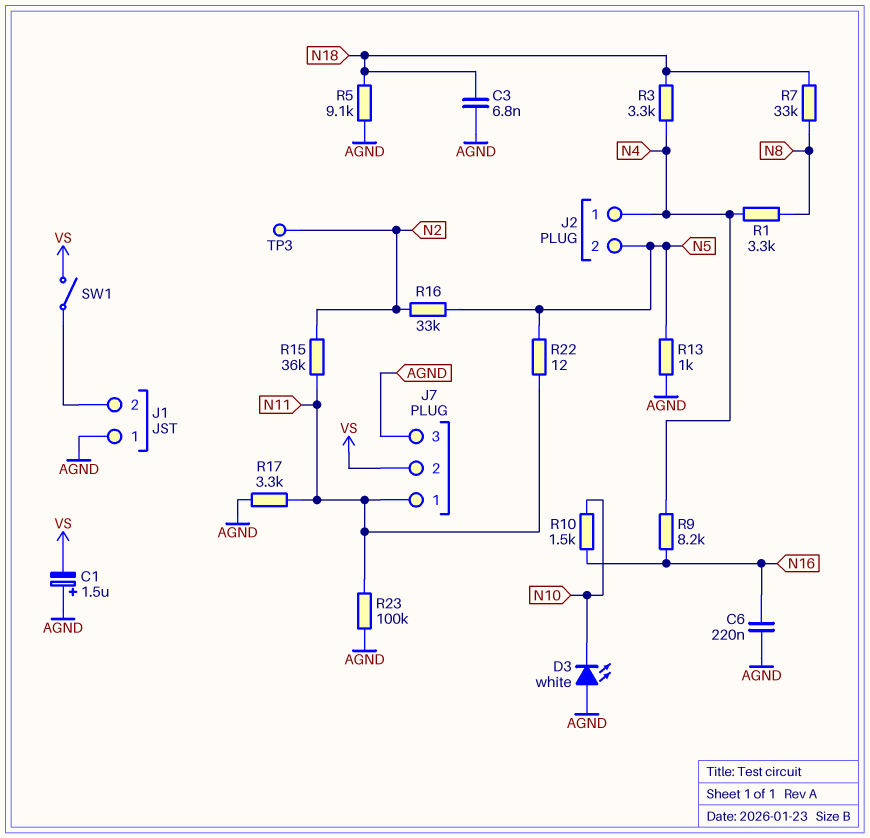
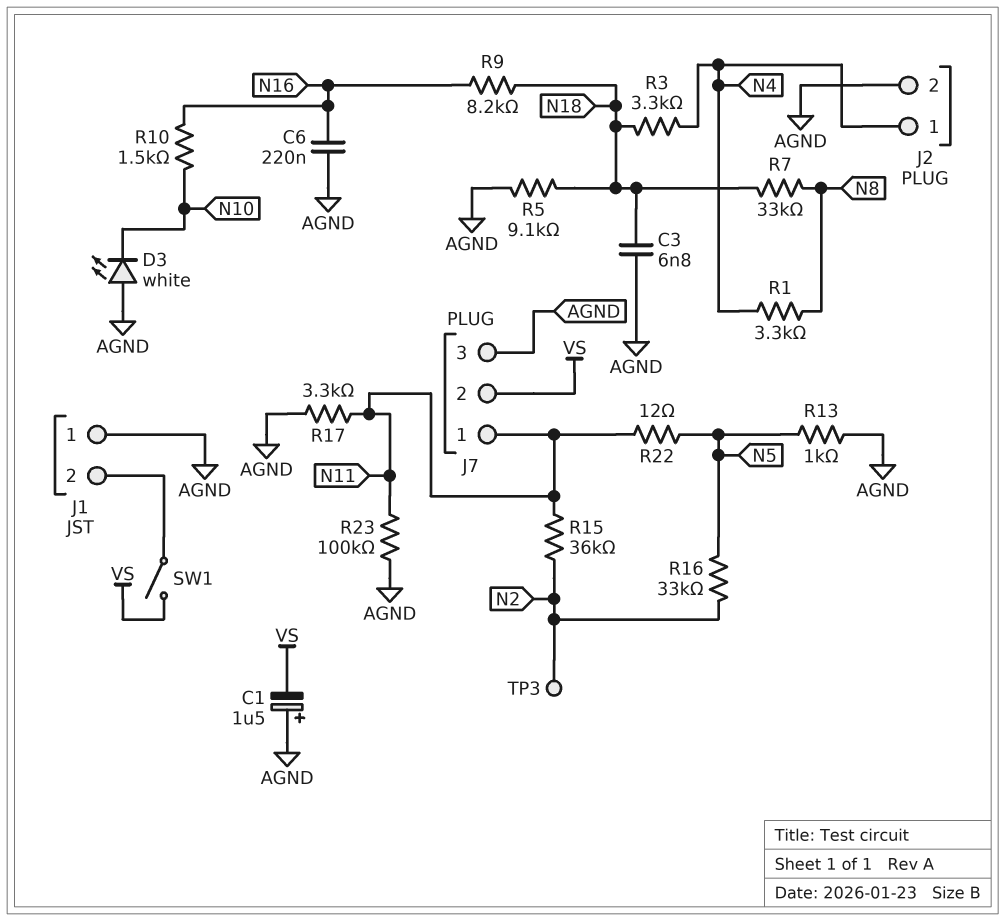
J2 pin 2: N5 -> AGND
R9: 8.2k (N4, N16) -> 8.2k (N16, N18)

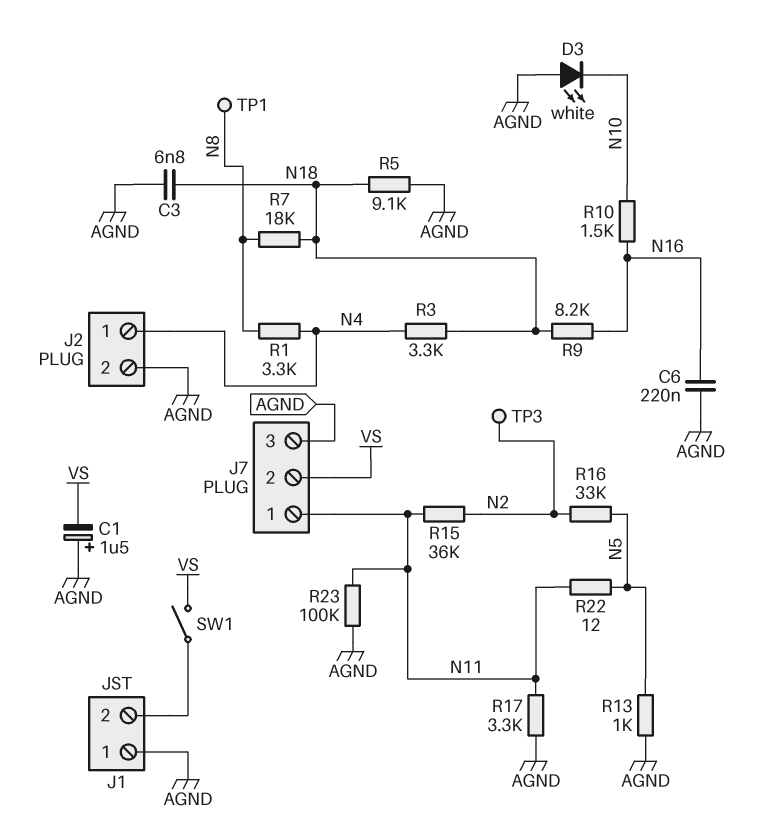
R7: 33k (N8, N18) -> 18k (N8, N18)
TP1: none -> test point (N8)

